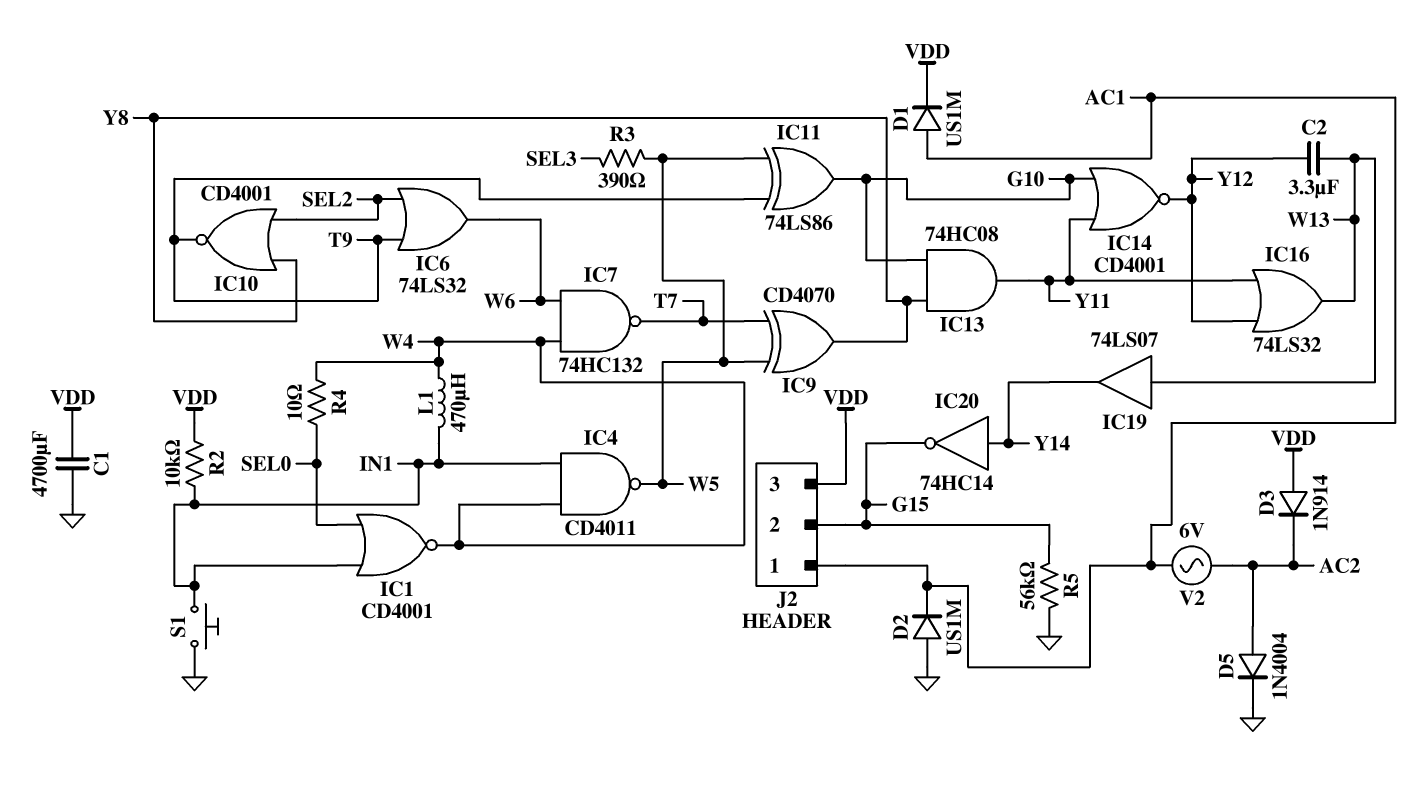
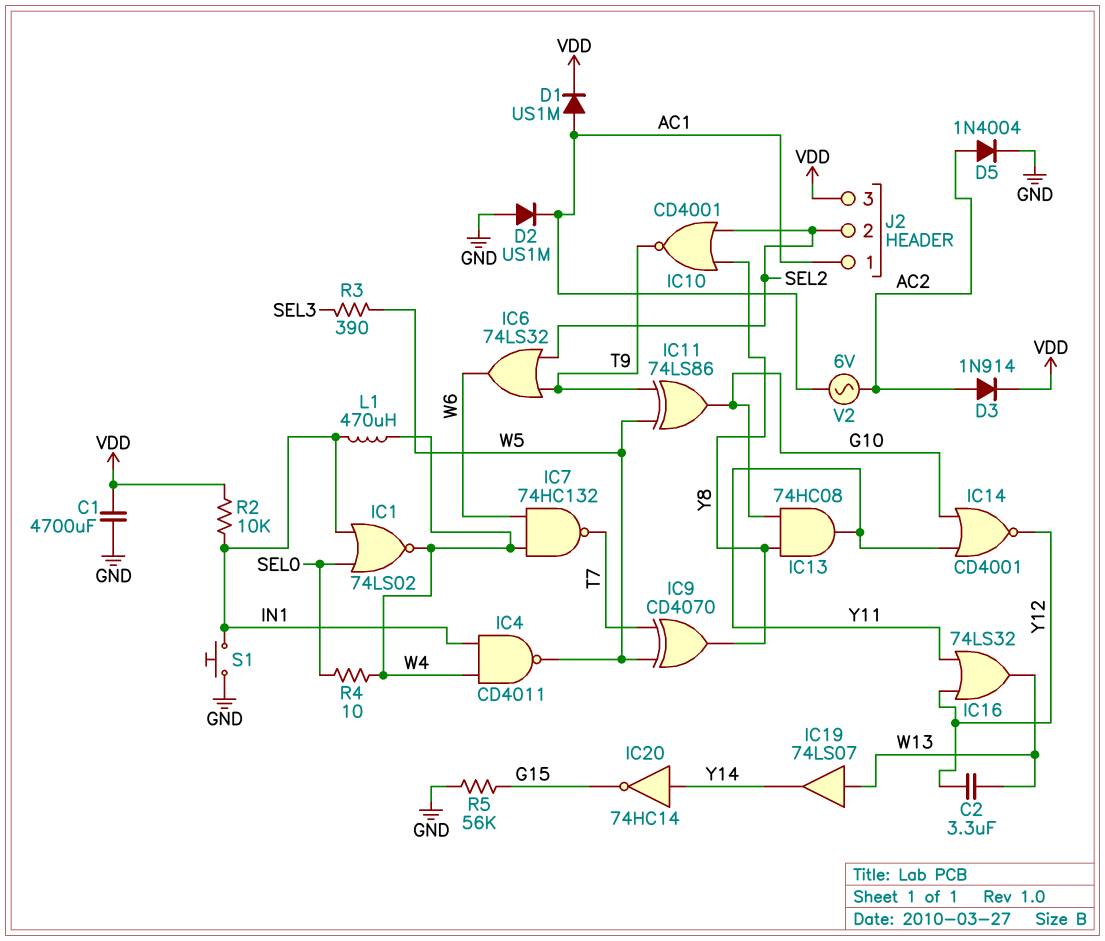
D3: diode 1N914 (A VDD, K AC2) -> diode 1N914 (A AC2, K VDD)
IC1: NOR CD4001 (in IN1, in SEL0, out W4) -> NOR 74LS02 (in IN1, in SEL0, out W4)
J2 pin 2: G15 -> SEL2

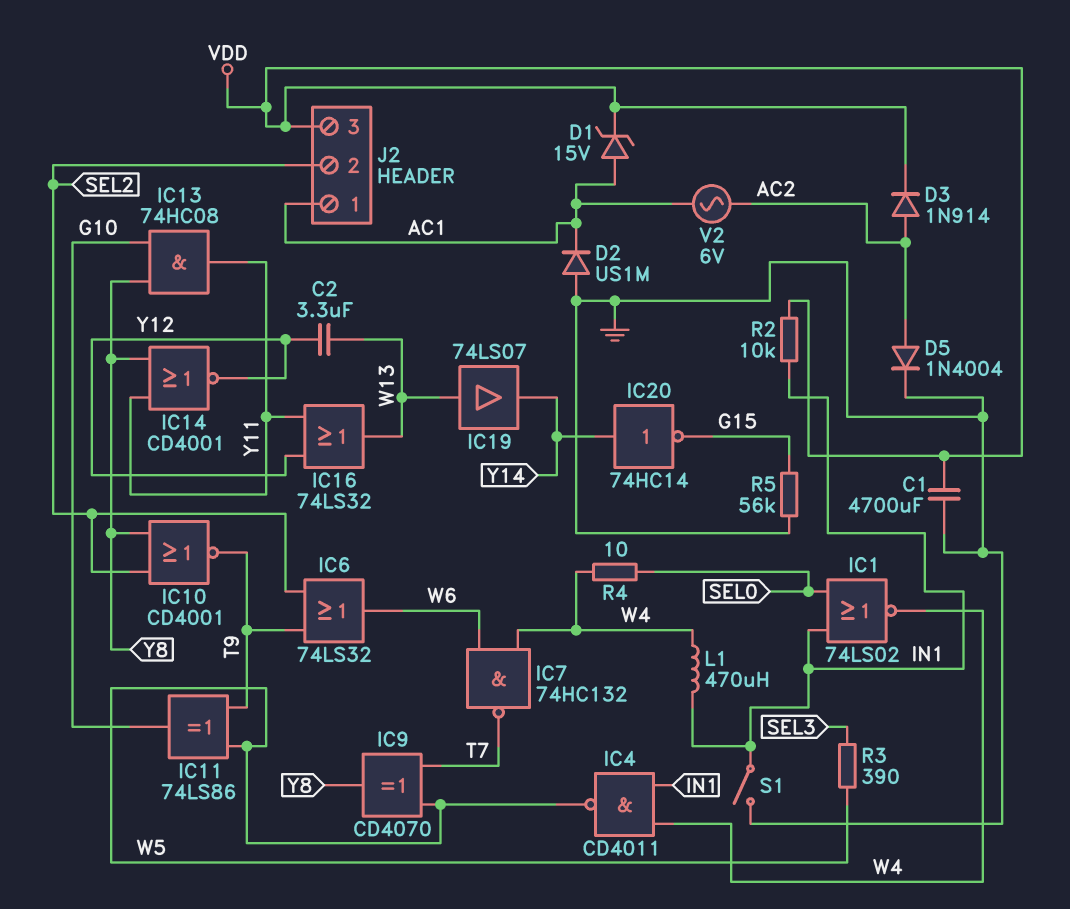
D1: diode US1M (A AC1, K VDD) -> zener 15V (A AC1, K VDD)
IC14: NOR CD4001 (in G10, in Y11, out Y12) -> NOR CD4001 (in Y8, in Y11, out Y12)
S1: button (GND, IN1) -> switch (GND, IN1)

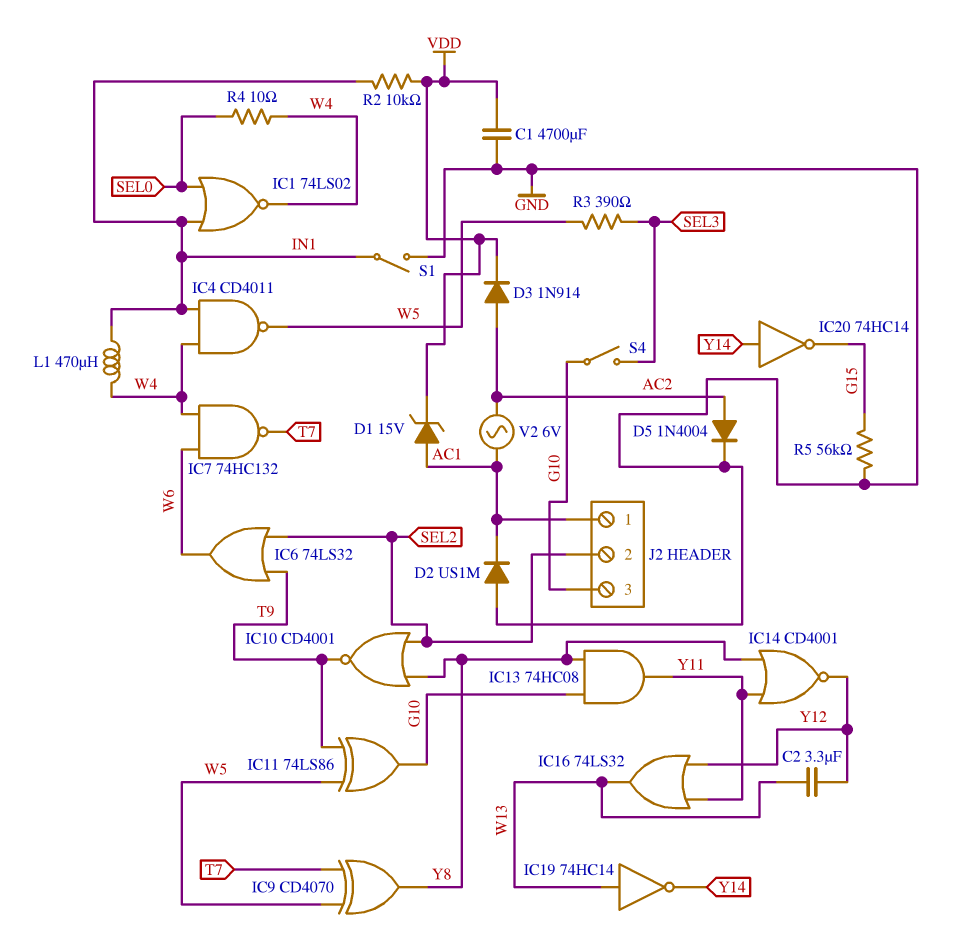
IC19: buffer 74LS07 (in W13, out Y14) -> NOT 74HC14 (in W13, out Y14)
J2 pin 3: VDD -> G10
S4: none -> switch (G10, SEL3)

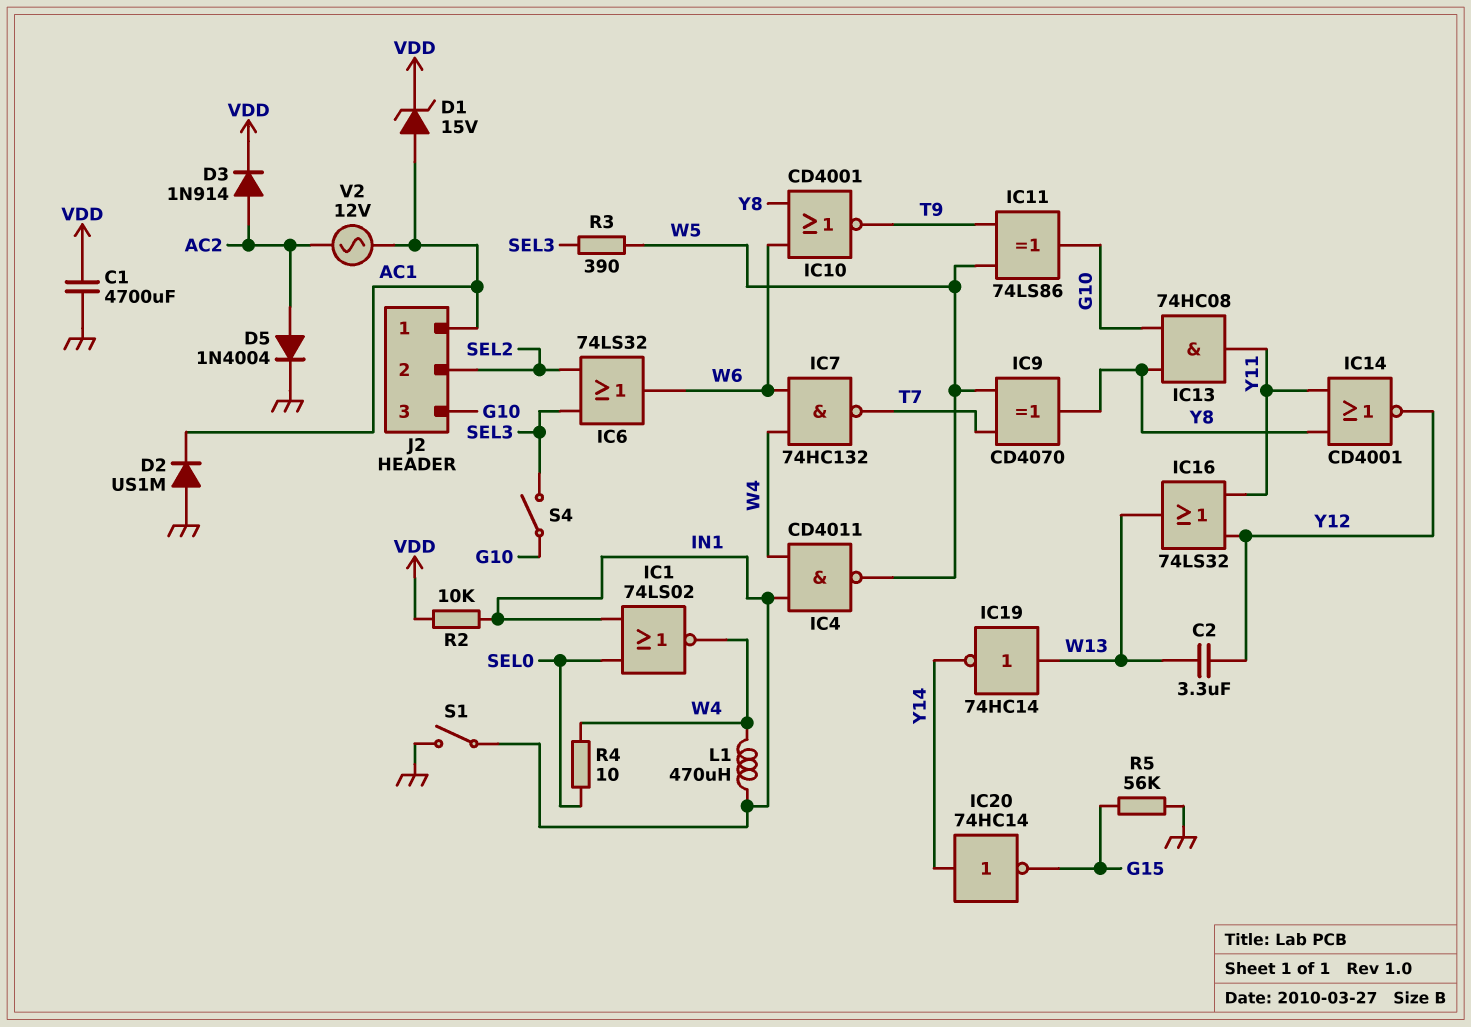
IC6: OR 74LS32 (in SEL2, in T9, out W6) -> OR 74LS32 (in SEL2, in SEL3, out W6)
IC10: NOR CD4001 (in SEL2, in Y8, out T9) -> NOR CD4001 (in W6, in Y8, out T9)
V2: AC 6V (AC1, AC2) -> AC 12V (AC1, AC2)

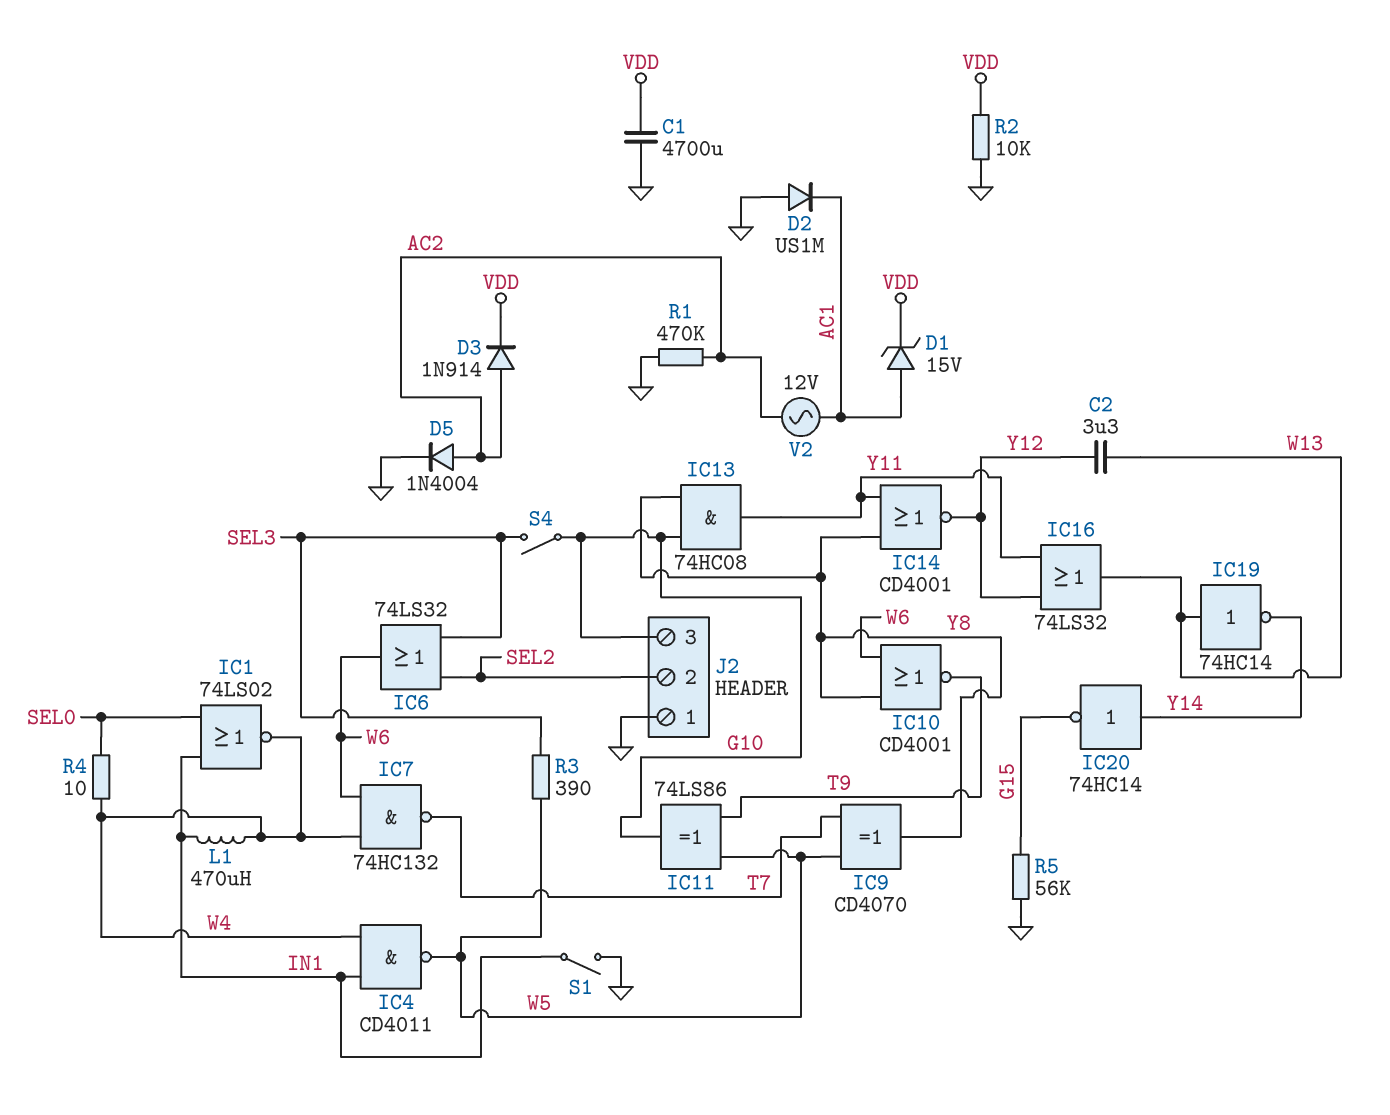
J2 pin 1: AC1 -> GND
R1: none -> 470k (AC2, GND)
R2: 10k (IN1, VDD) -> 10k (GND, VDD)

